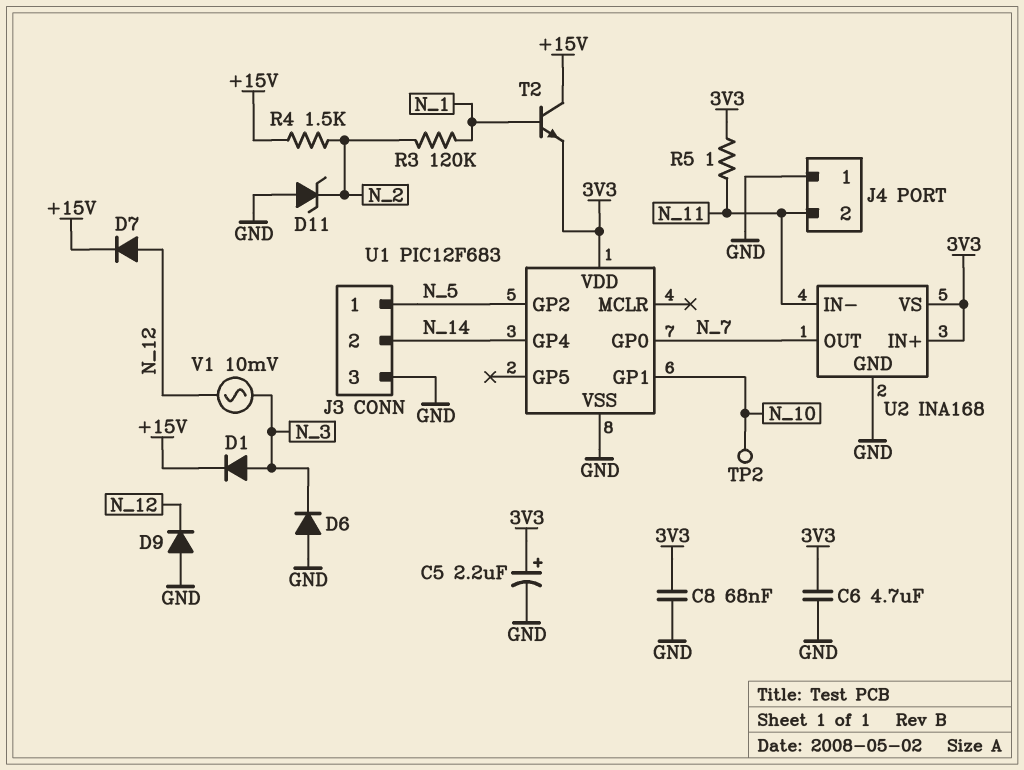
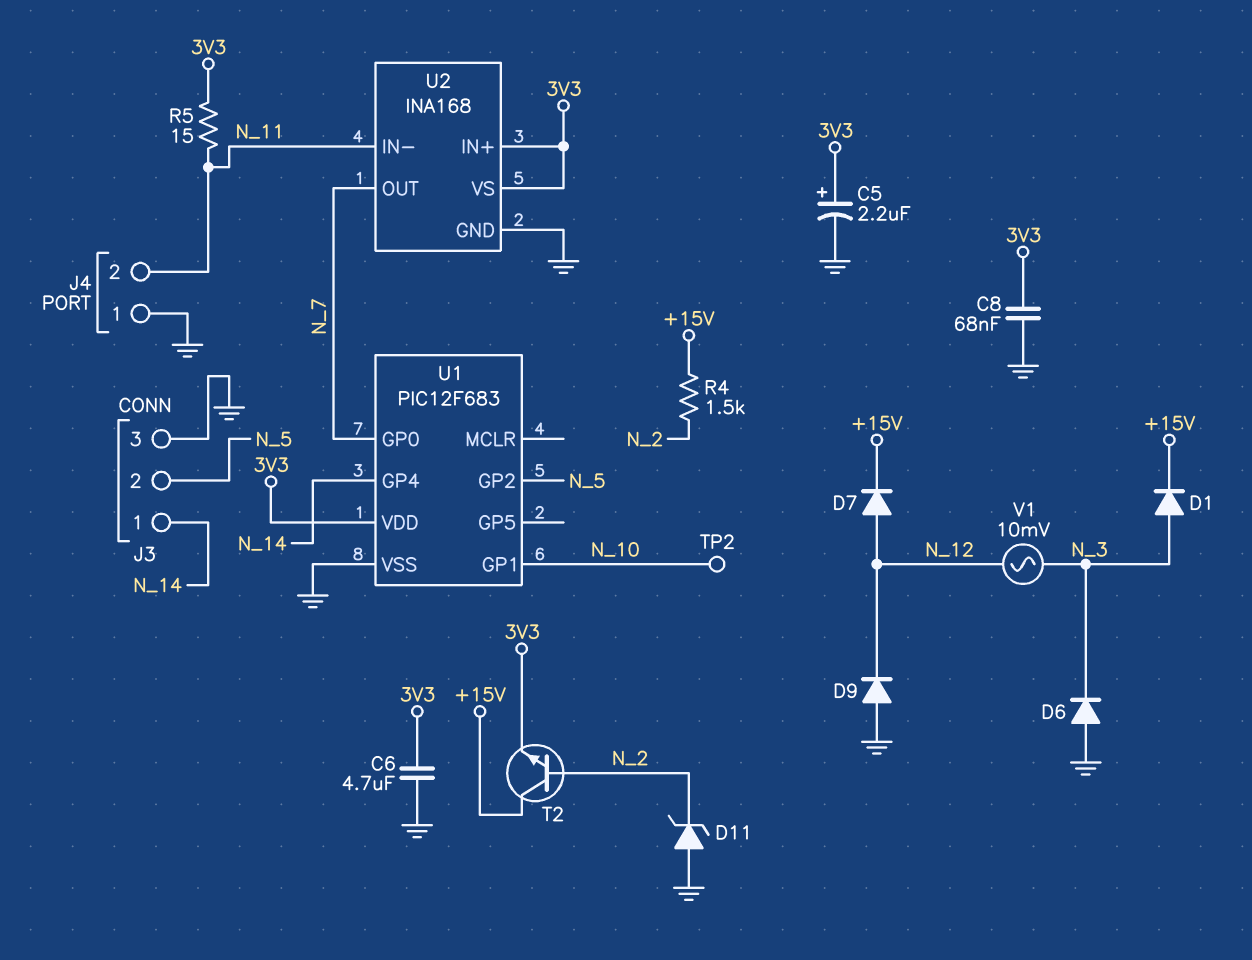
J3 pin 1: N_5 -> N_14
J3 pin 2: N_14 -> N_5
R3: 120k (N_1, N_2) -> none
R5: 1 (3V3, N_11) -> 15 (3V3, N_11)
T2: NPN (B N_1, C +15V, E 3V3) -> NPN (B N_2, C +15V, E 3V3)

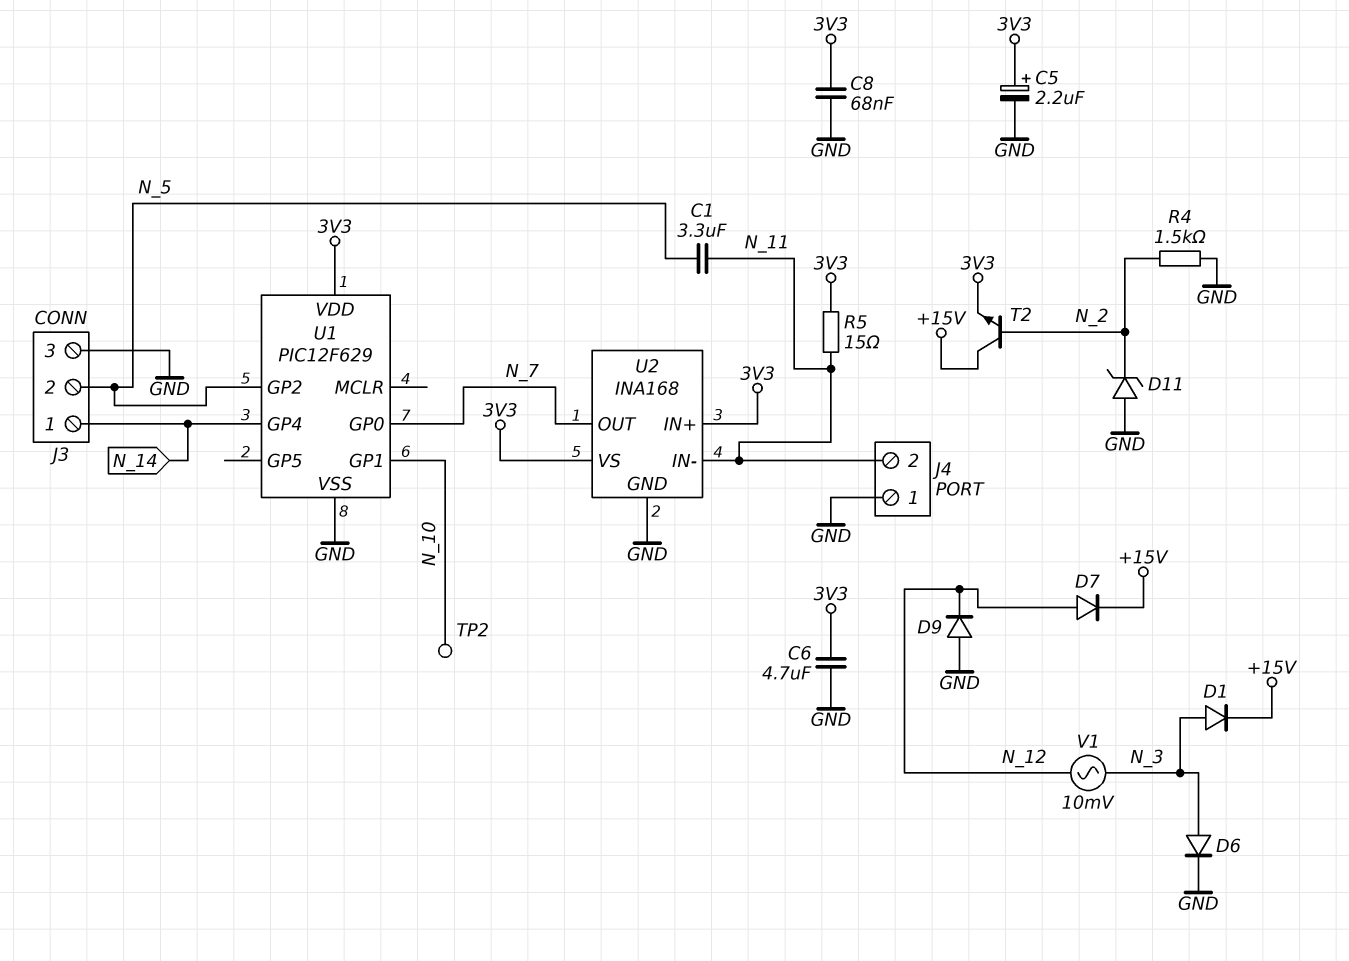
C1: none -> 3.3uF (N_5, N_11)
D6: diode (A GND, K N_3) -> diode (A N_3, K GND)
R4: 1.5k (+15V, N_2) -> 1.5k (GND, N_2)
U1: PIC12F683 -> PIC12F629

